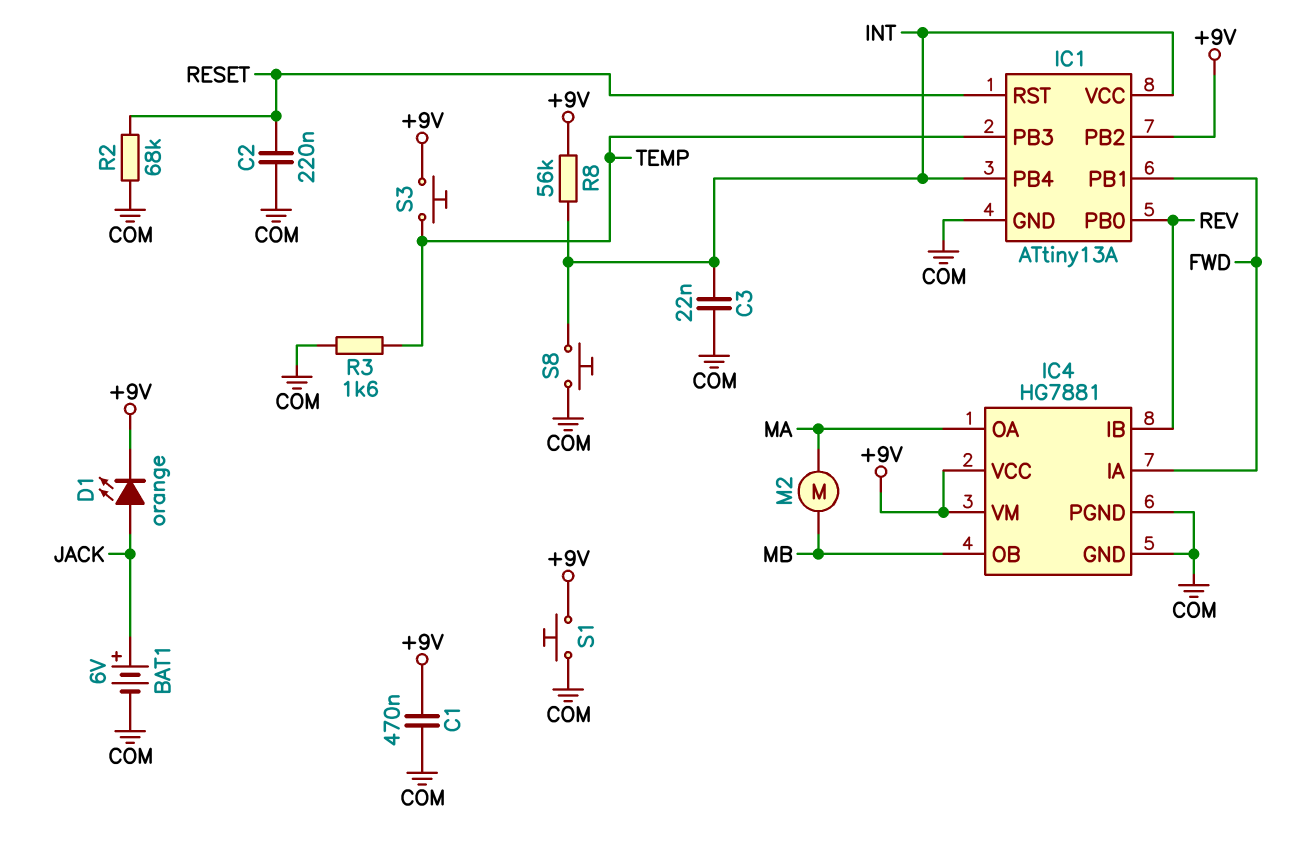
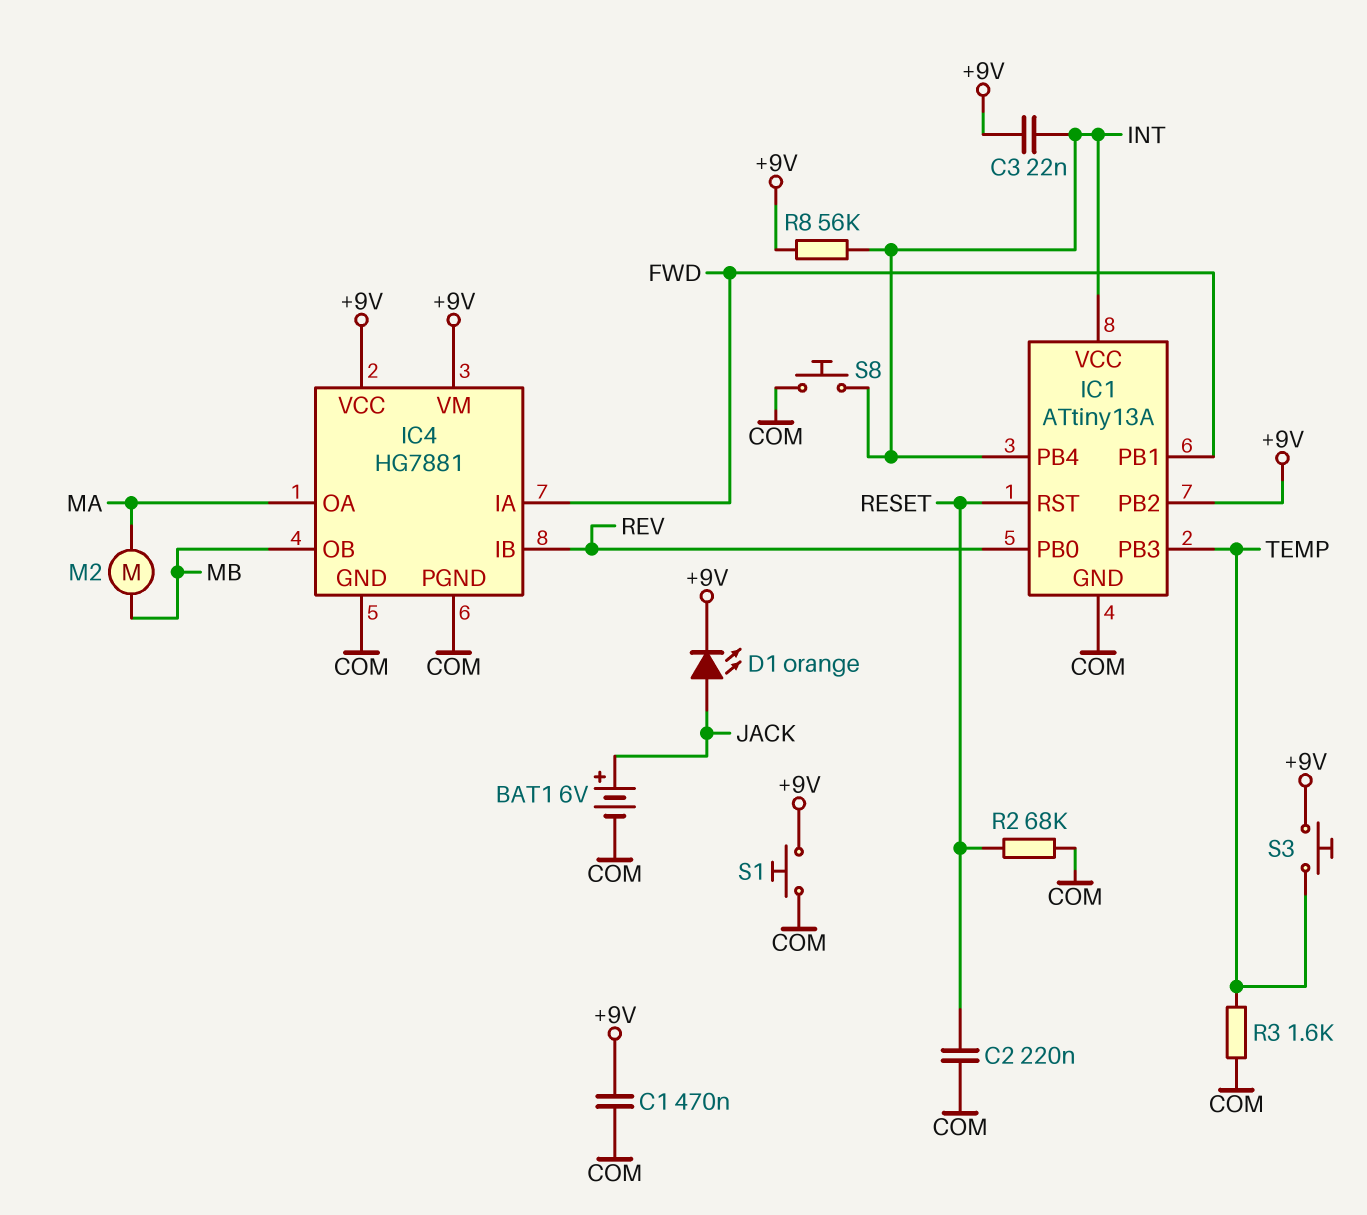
C3: 22nF (COM, INT) -> 22nF (+9V, INT)

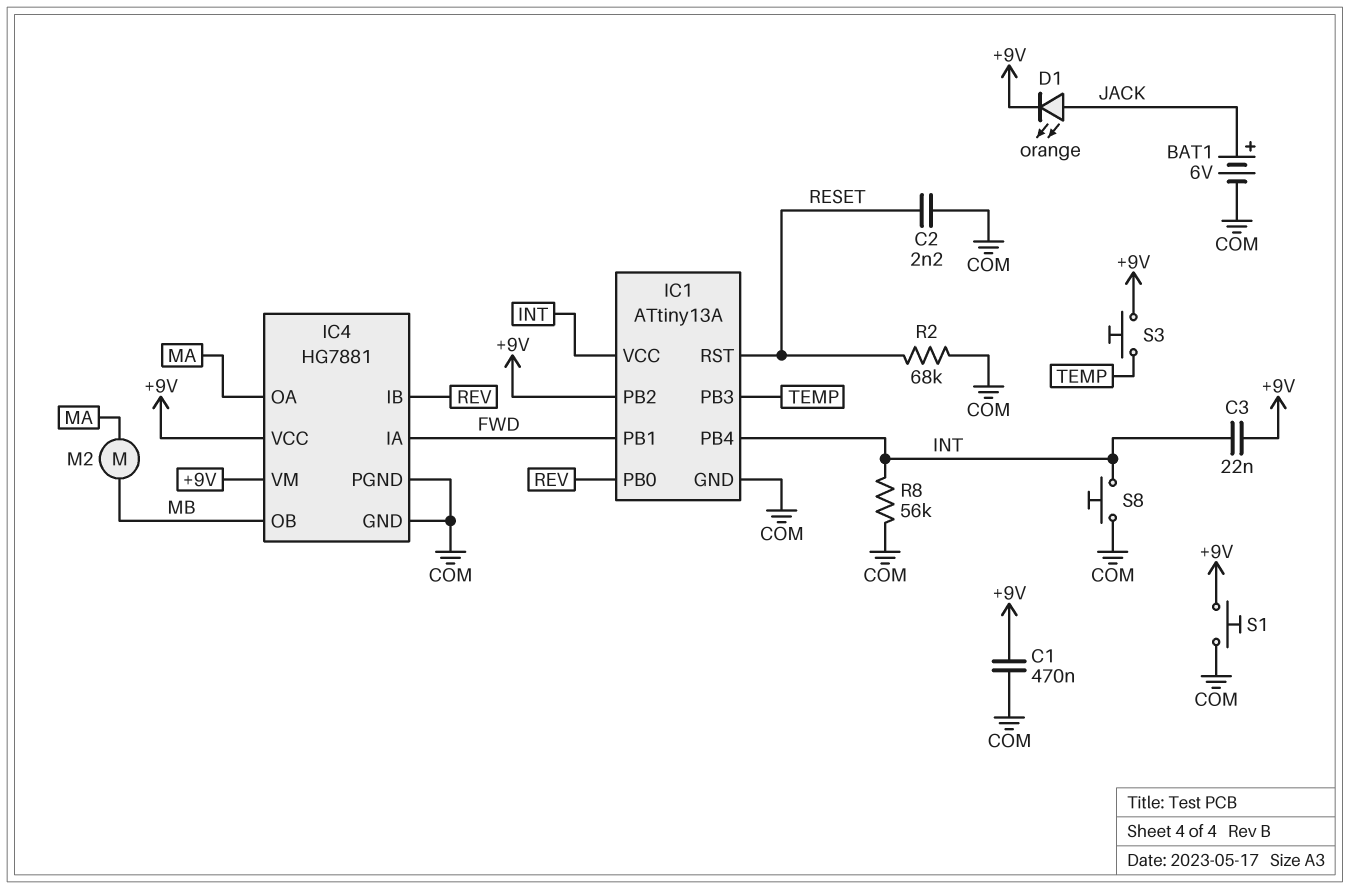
C2: 220nF (COM, RESET) -> 2.2nF (COM, RESET)
R3: 1.6k (COM, TEMP) -> none
R8: 56k (+9V, INT) -> 56k (COM, INT)

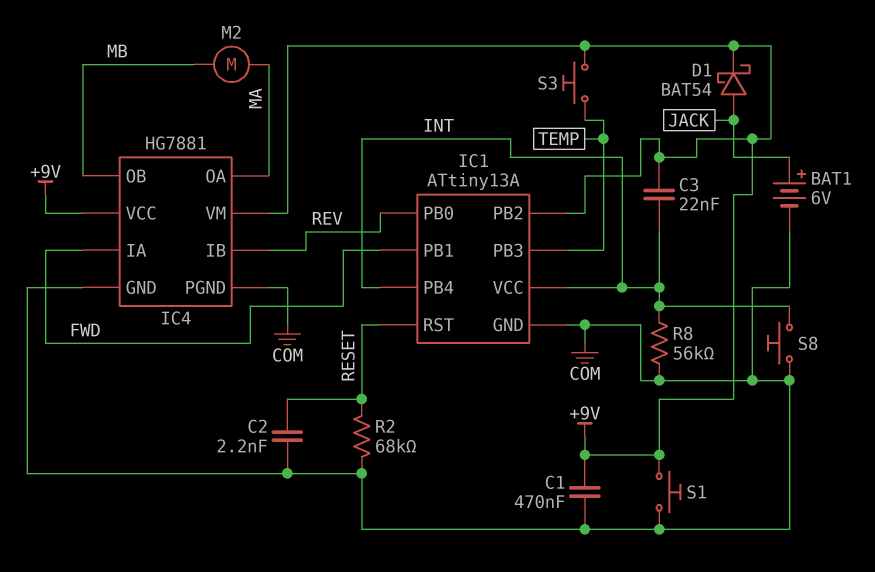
D1: LED orange (A JACK, K +9V) -> schottky BAT54 (A JACK, K +9V)

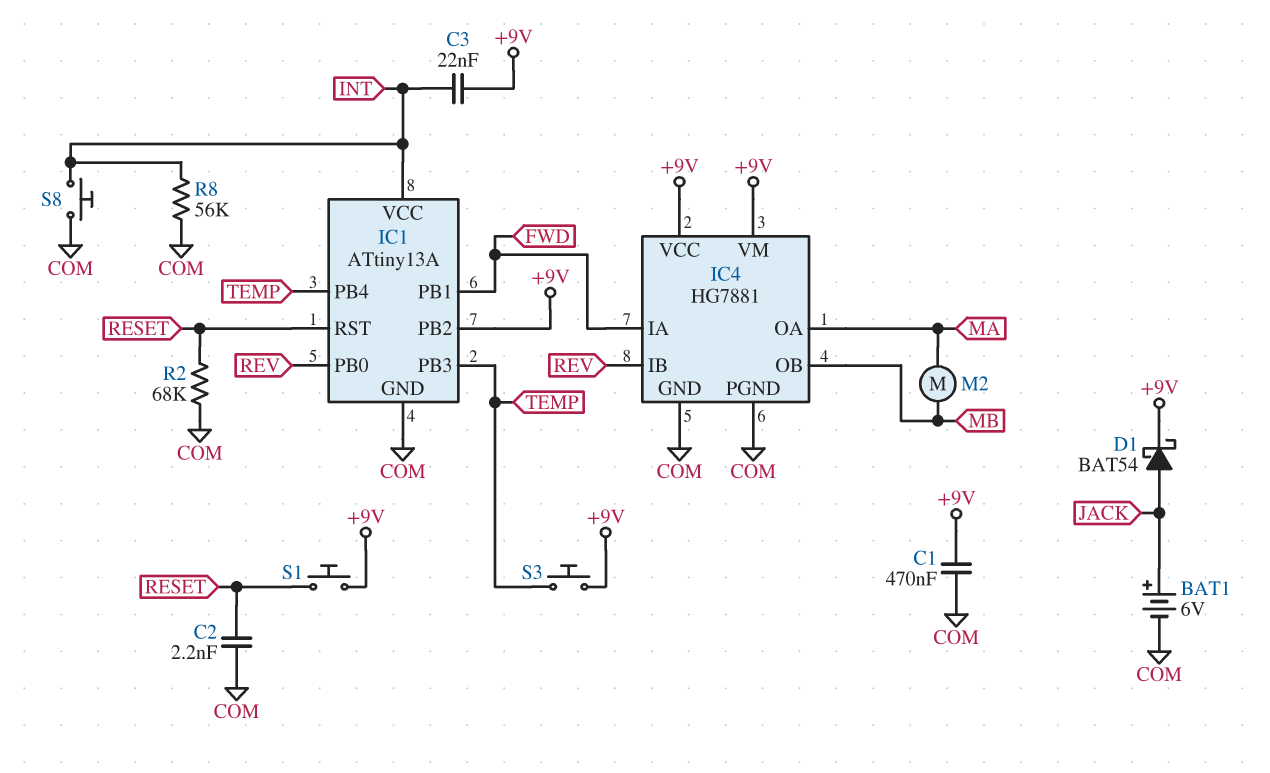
IC1 pin PB4: INT -> TEMP
S1: button (+9V, COM) -> button (+9V, RESET)

